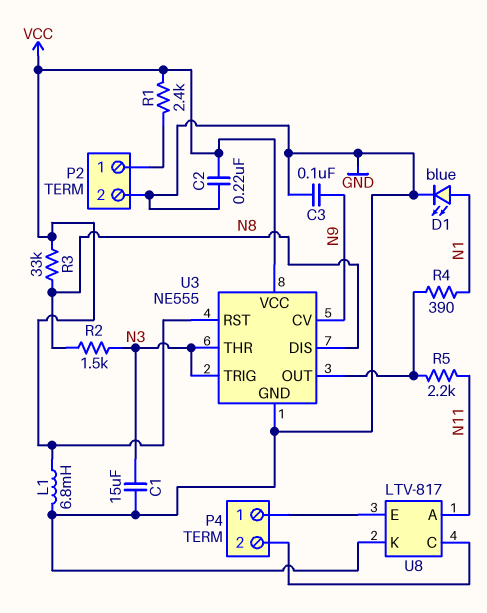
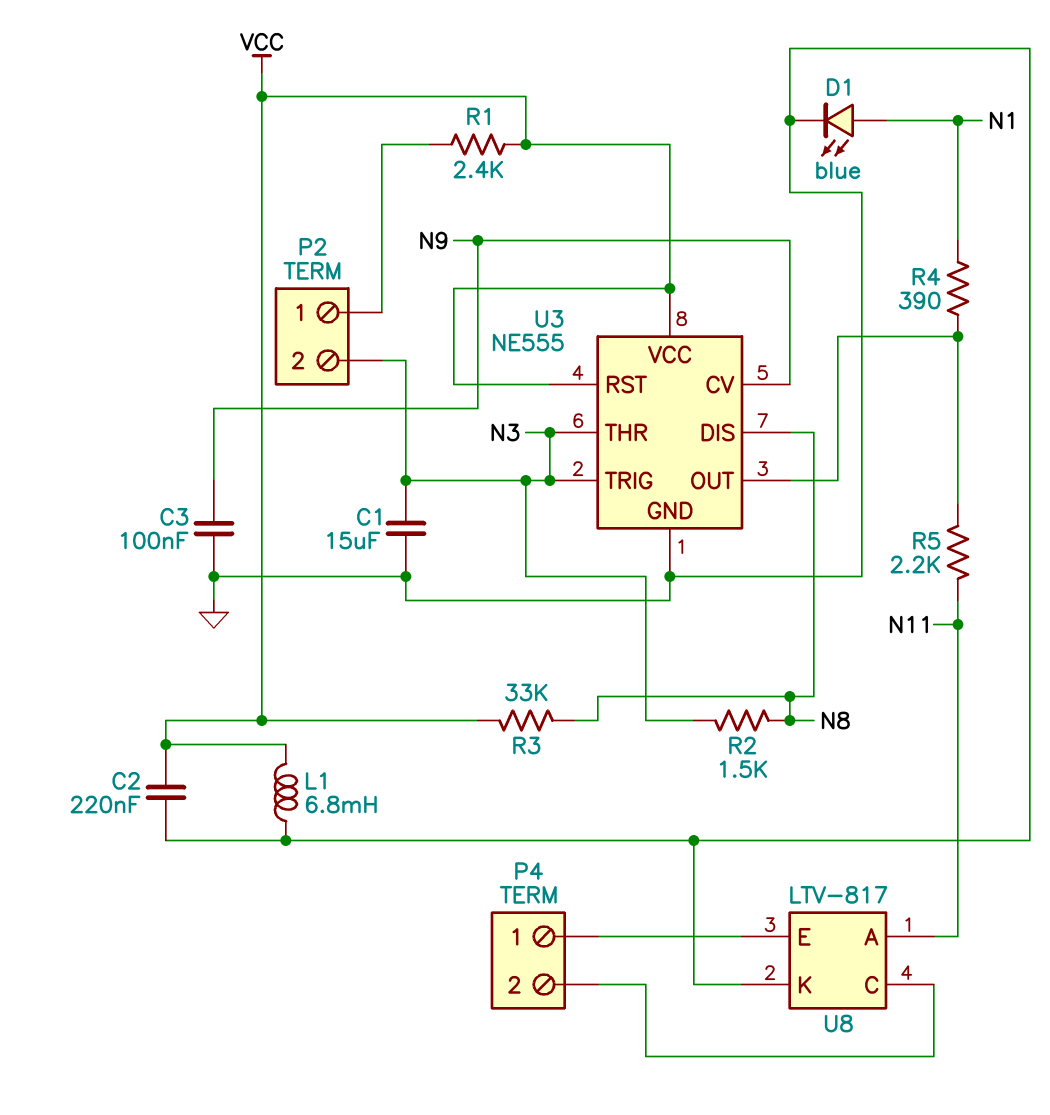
P2 pin 2: GND -> N3

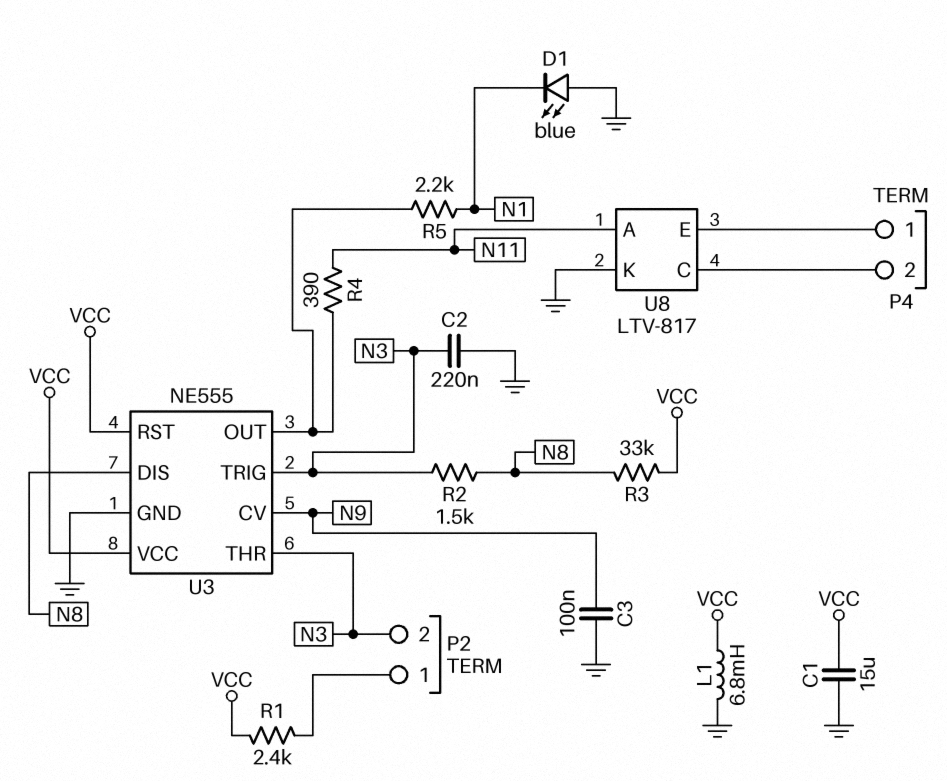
C1: 15uF (GND, N3) -> 15uF (GND, VCC)
C2: 220nF (GND, VCC) -> 220nF (GND, N3)
D1: LED blue (A N1, K GND) -> LED blue (A GND, K N1)
R4: 390 (N1, U3/OUT) -> 390 (N11, U3/OUT)
R5: 2.2k (N11, U3/OUT) -> 2.2k (N1, U3/OUT)

